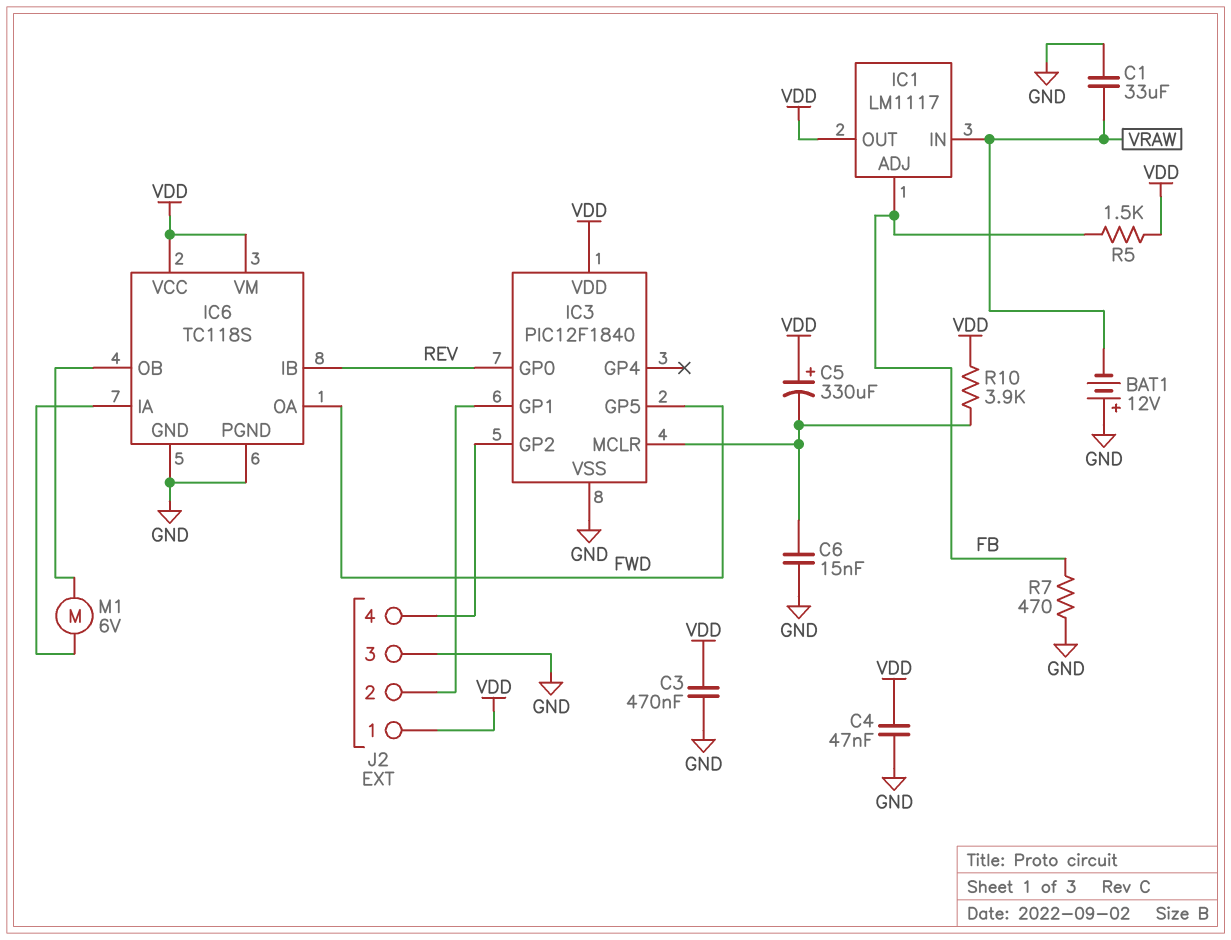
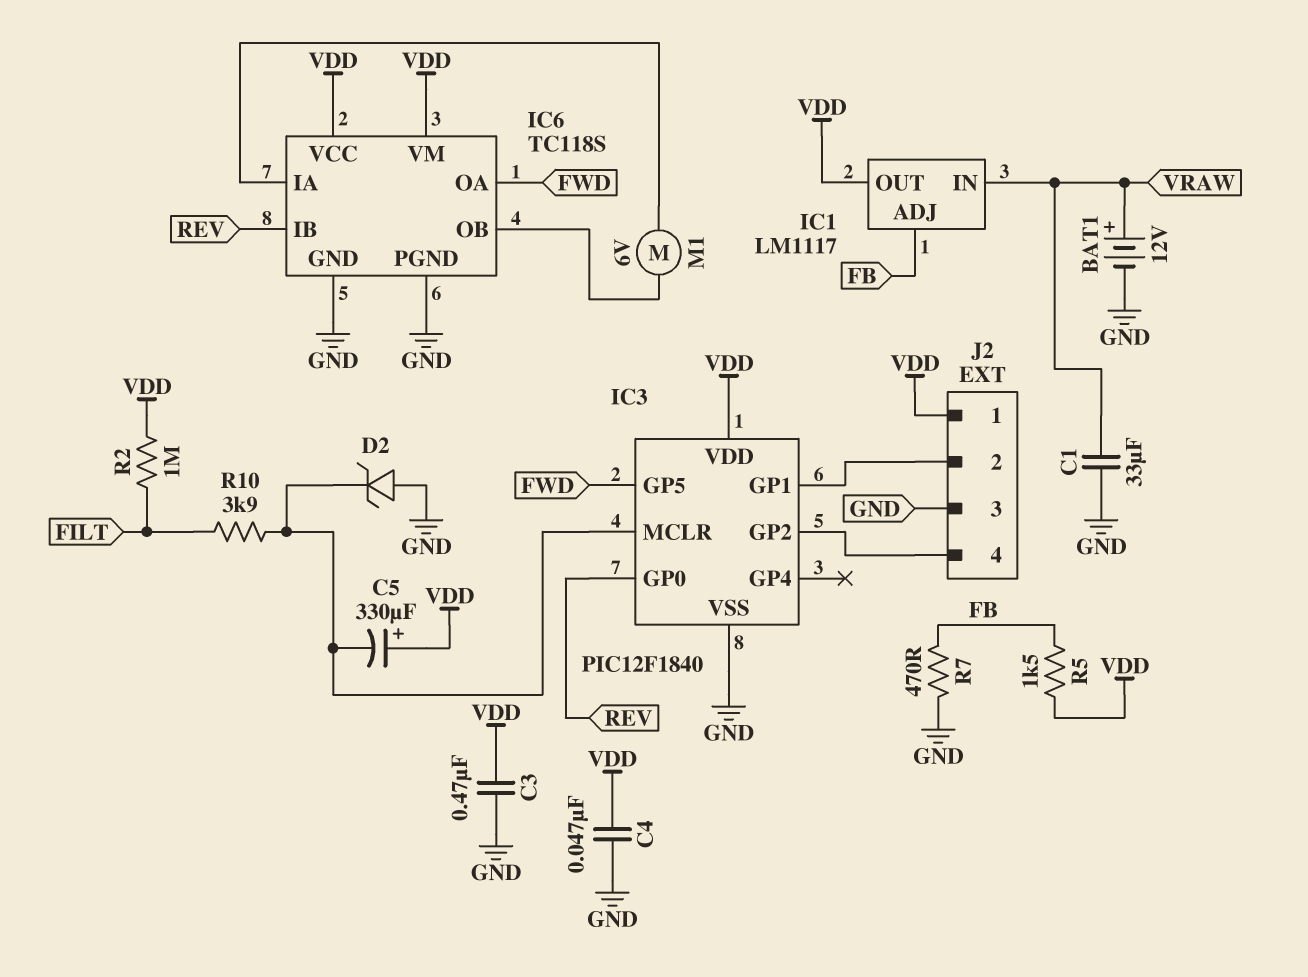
BAT1: 12V (plus GND, minus VRAW) -> 12V (plus VRAW, minus GND)
C6: 15nF (GND, IC3/MCLR) -> none
D2: none -> zener (A GND, K IC3/MCLR)
R2: none -> 1M (FILT, VDD)
R10: 3.9k (IC3/MCLR, VDD) -> 3.9k (FILT, IC3/MCLR)

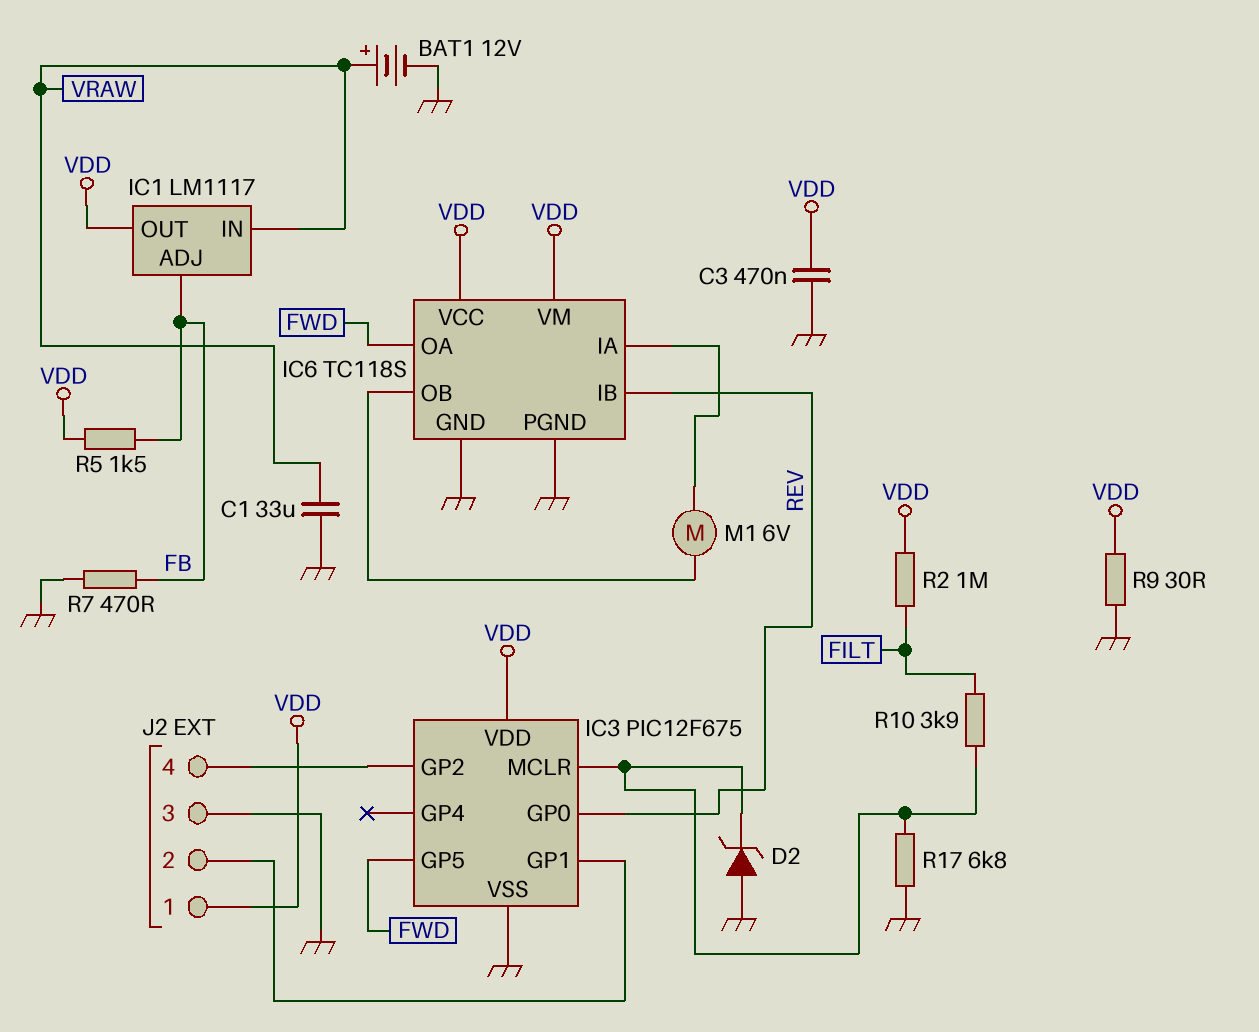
C4: 47nF (GND, VDD) -> none
C5: 330uF (plus VDD, minus IC3/MCLR) -> none
IC3: PIC12F1840 -> PIC12F675
R9: none -> 30 (GND, VDD)
R17: none -> 6.8k (GND, IC3/MCLR)

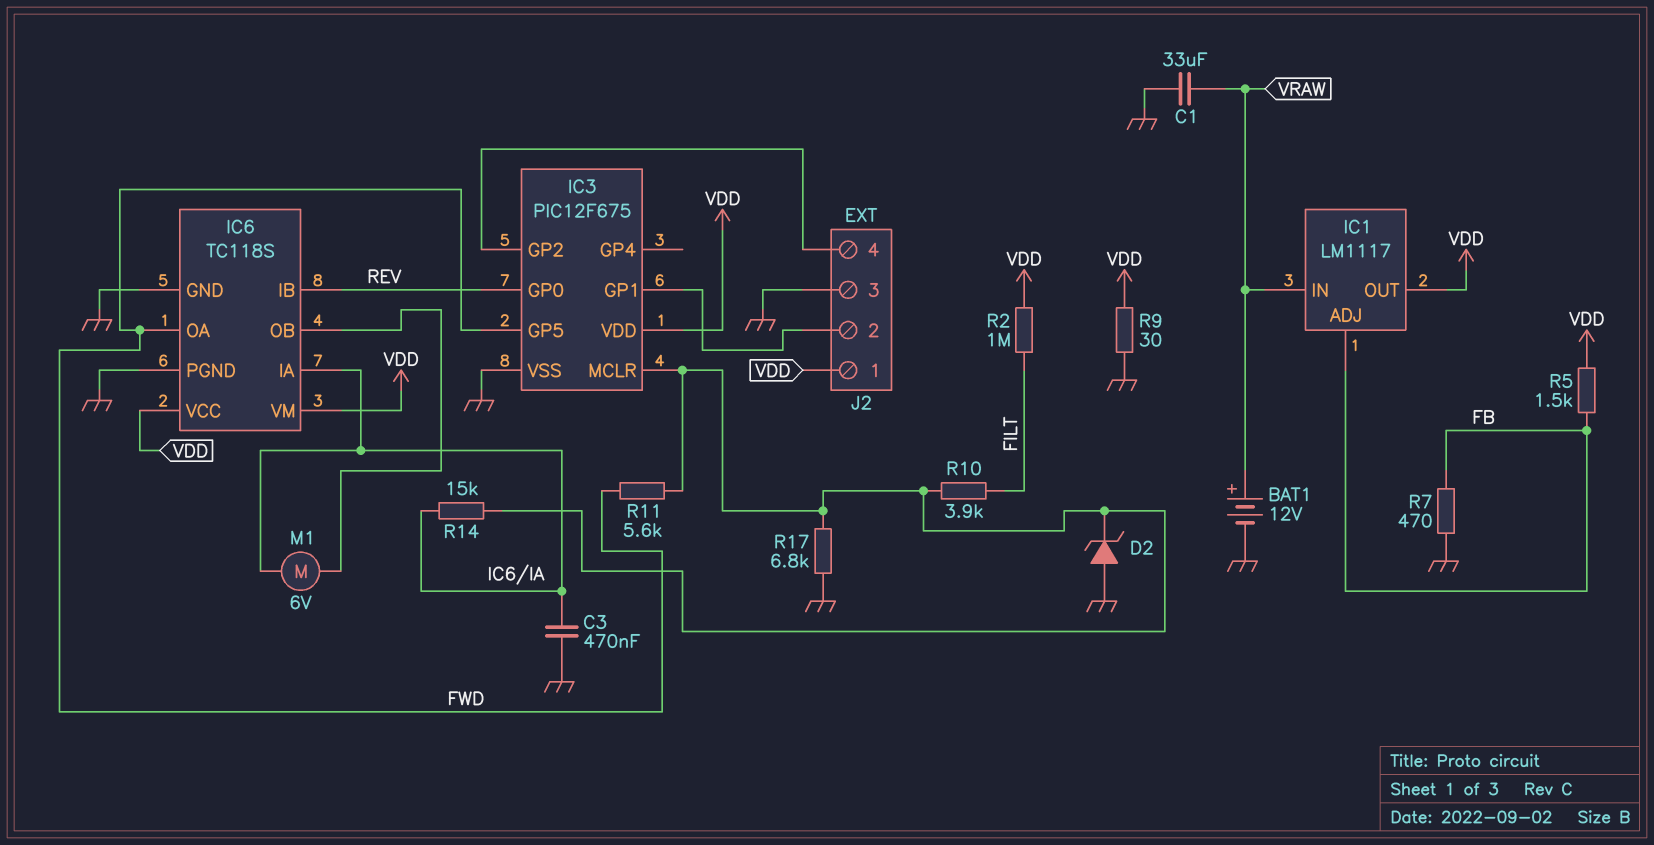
C3: 470nF (GND, VDD) -> 470nF (GND, IC6/IA)
R11: none -> 5.6k (FWD, IC3/MCLR)
R14: none -> 15k (IC3/MCLR, IC6/IA)

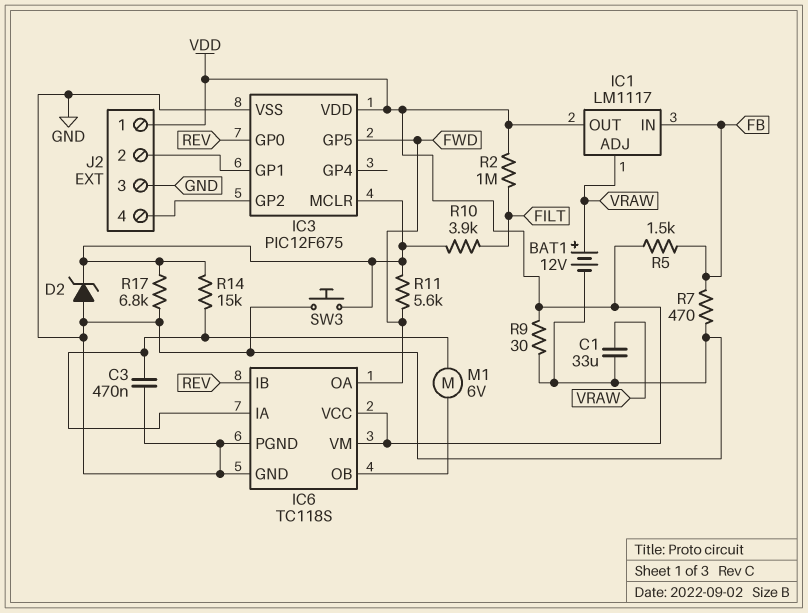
IC1 pin ADJ: FB -> VRAW
IC1 pin IN: VRAW -> FB
SW3: none -> button (GND, IC3/MCLR)

